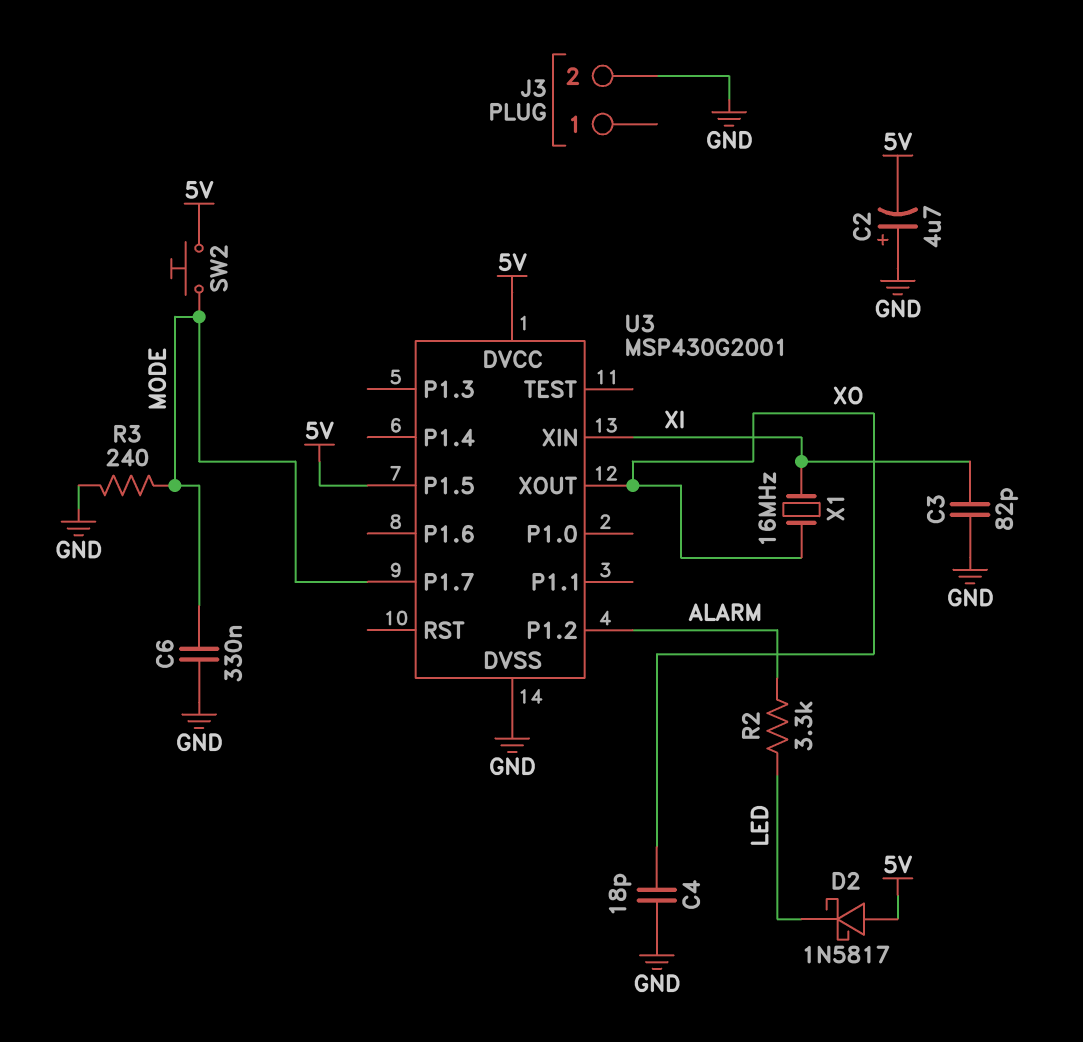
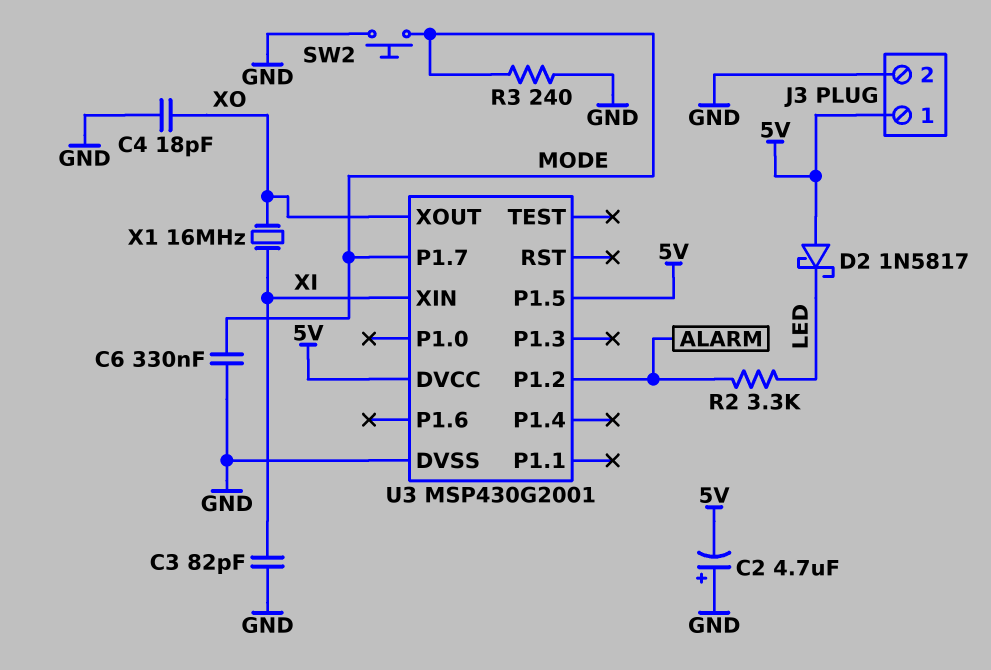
J3 pin 1: none -> 5V
SW2: button (5V, MODE) -> button (GND, MODE)

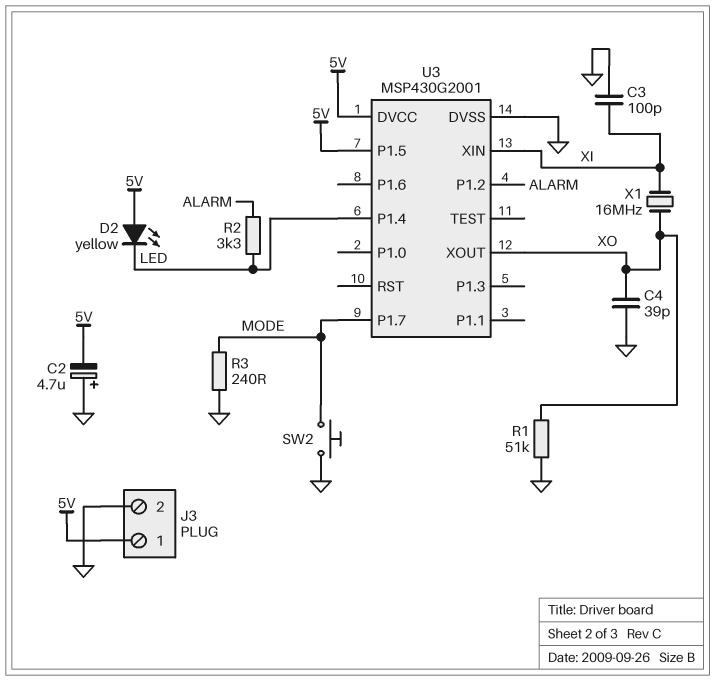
C3: 82pF (GND, XI) -> 100pF (GND, XI)
C4: 18pF (GND, XO) -> 39pF (GND, XO)
C6: 330nF (GND, MODE) -> none
D2: schottky 1N5817 (A 5V, K LED) -> LED yellow (A 5V, K LED)
R1: none -> 51k (GND, XO)
U3 pin P1.4: none -> LED

